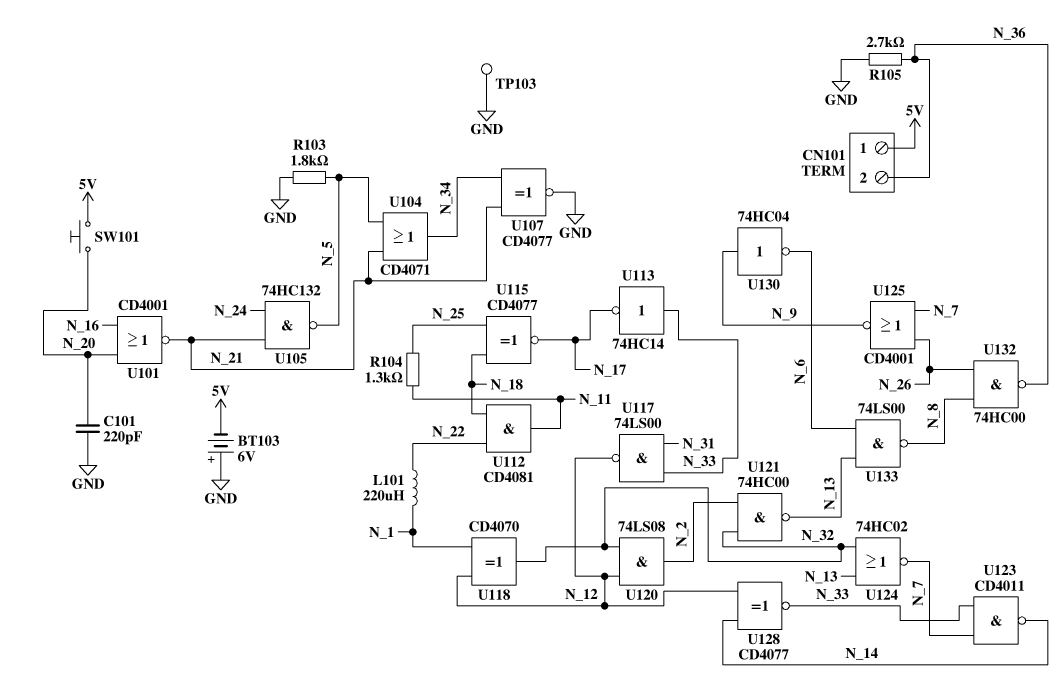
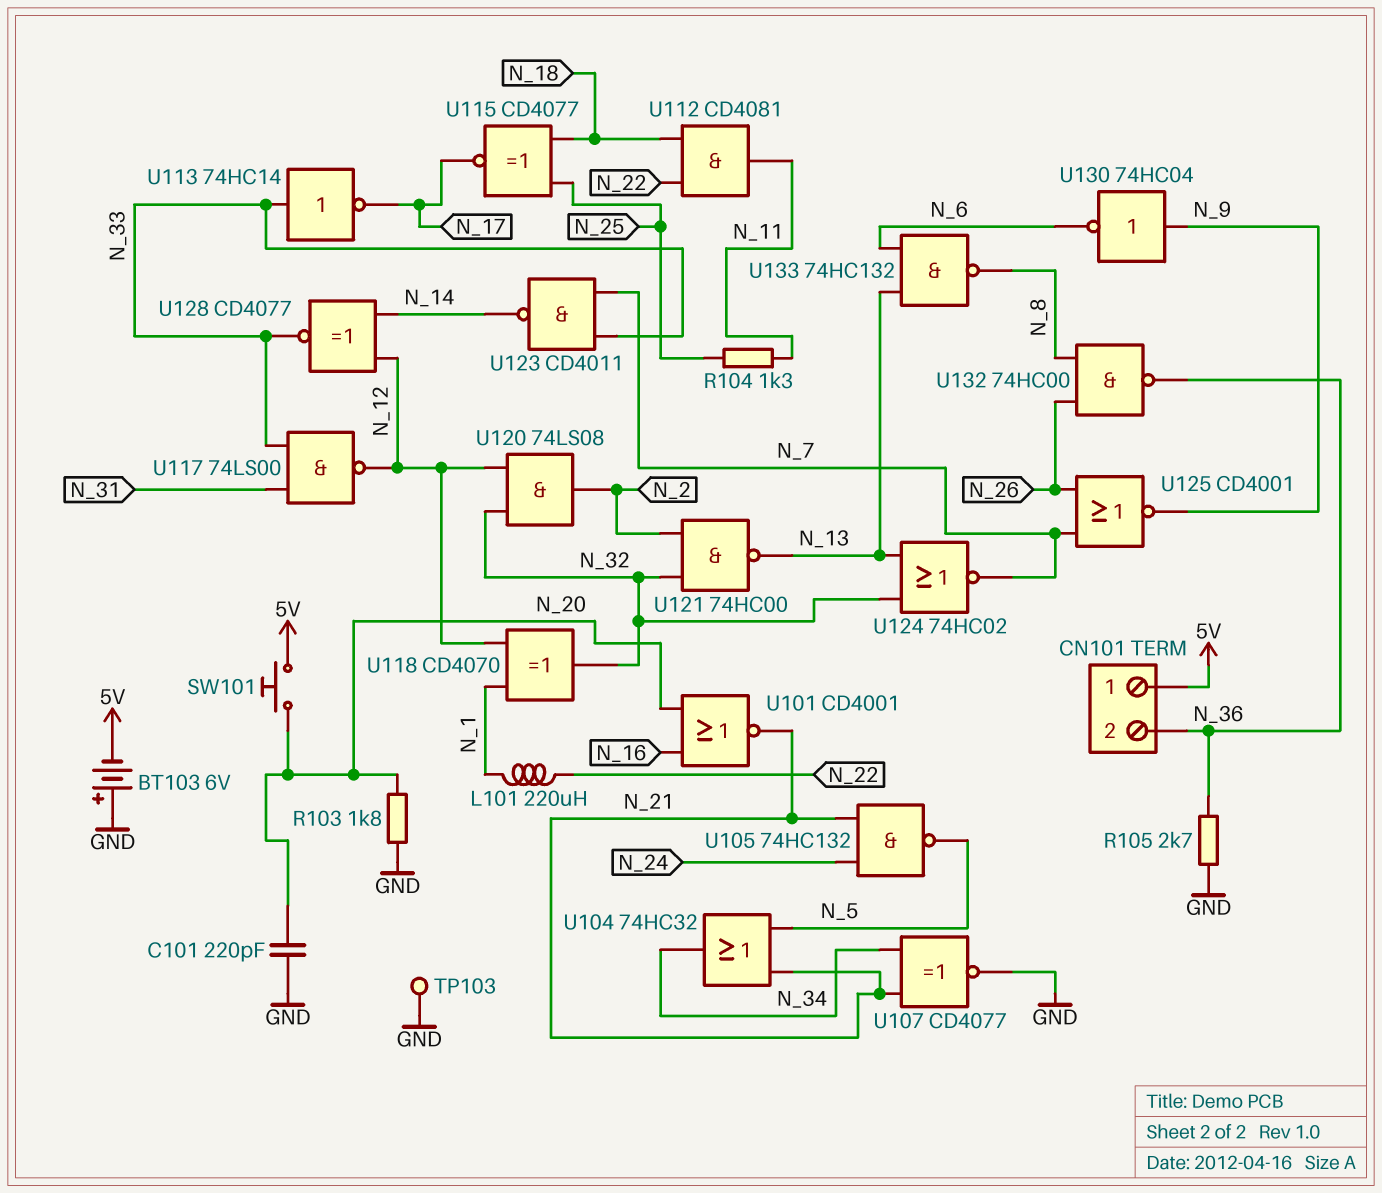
R103: 1.8k (GND, N_5) -> 1.8k (GND, N_20)
U104: OR CD4071 (in N_5, in N_21, out N_34) -> OR 74HC32 (in N_5, in N_21, out N_34)
U133: NAND 74LS00 (in N_6, in N_13, out N_8) -> NAND 74HC132 (in N_6, in N_13, out N_8)

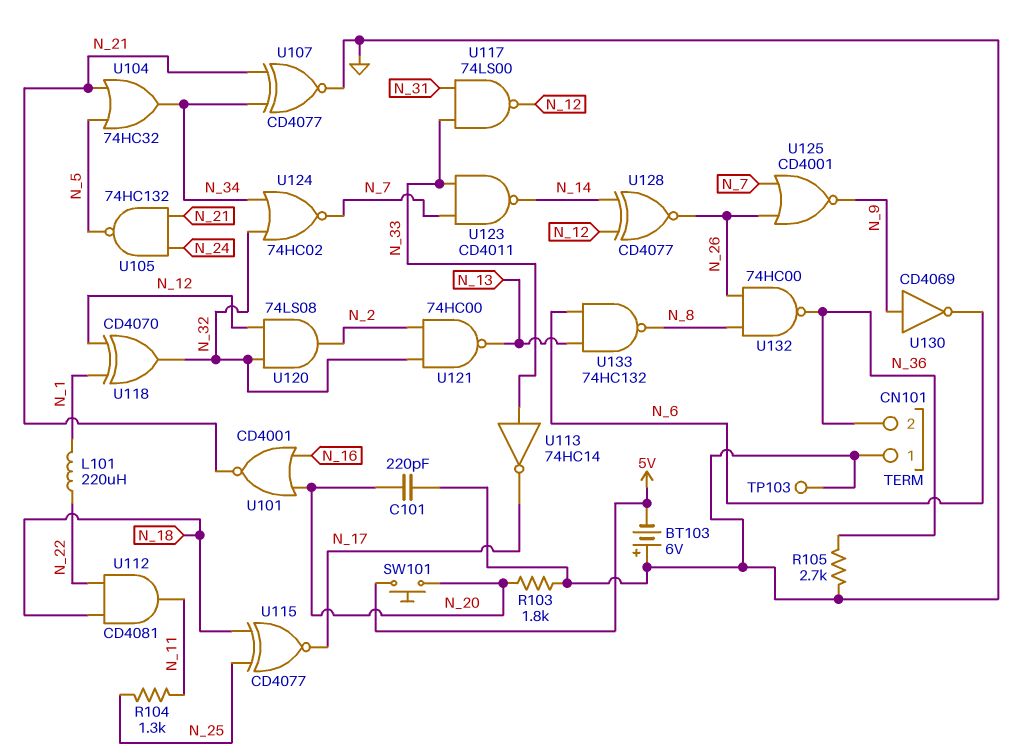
CN101 pin 1: 5V -> GND
U124: NOR 74HC02 (in N_13, in N_32, out N_7) -> NOR 74HC02 (in N_32, in N_34, out N_7)
U128: XNOR CD4077 (in N_12, in N_14, out N_33) -> XNOR CD4077 (in N_12, in N_14, out N_26)
U130: NOT 74HC04 (in N_9, out N_6) -> NOT CD4069 (in N_9, out N_6)

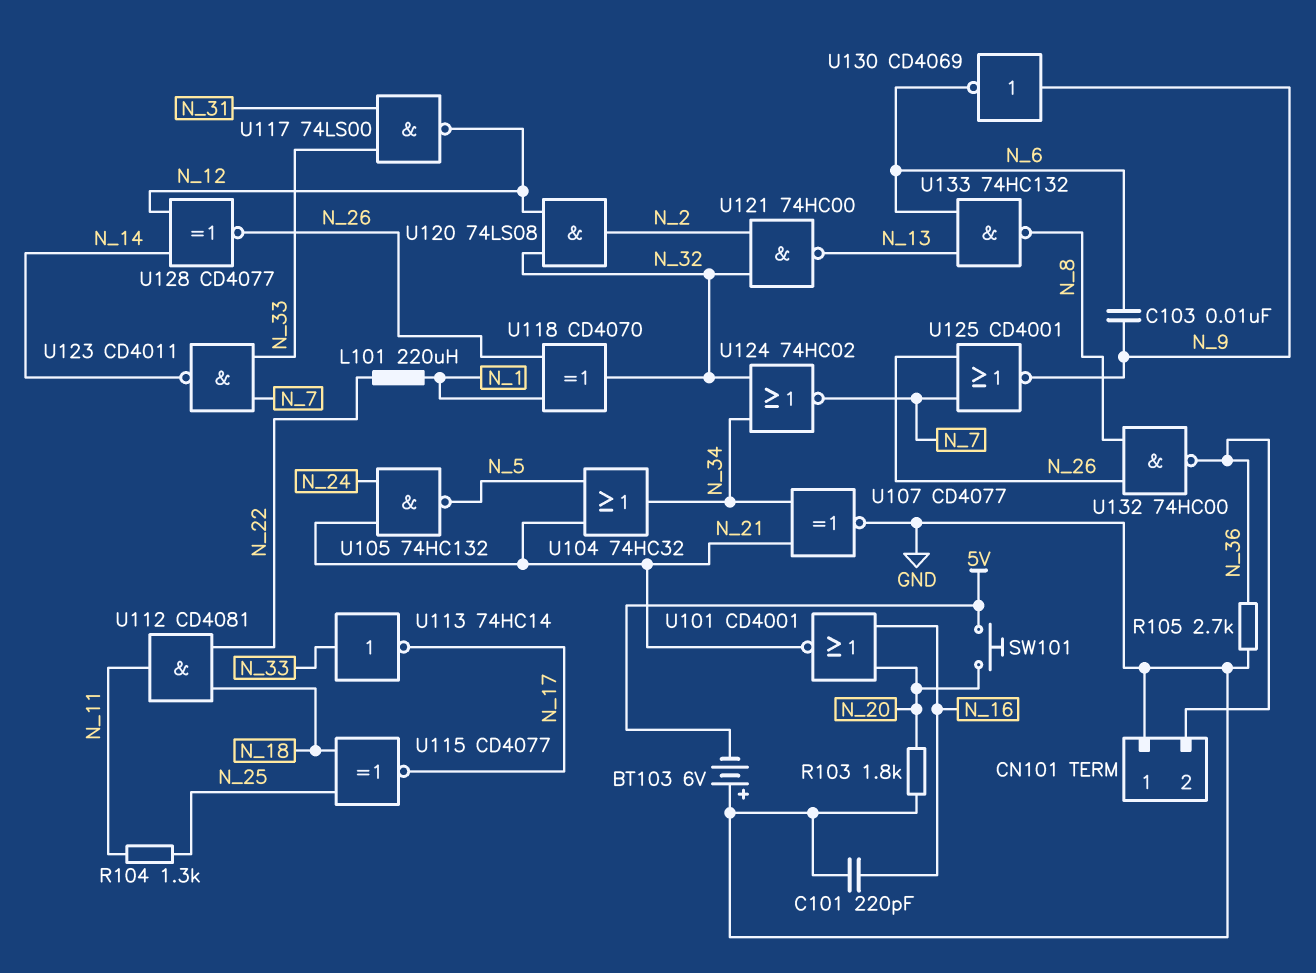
C101: 220pF (GND, N_20) -> 220pF (GND, N_16)
C103: none -> 10nF (N_6, N_9)
TP103: test point (GND) -> none
U118: XOR CD4070 (in N_1, in N_12, out N_32) -> XOR CD4070 (in N_1, in N_26, out N_32)

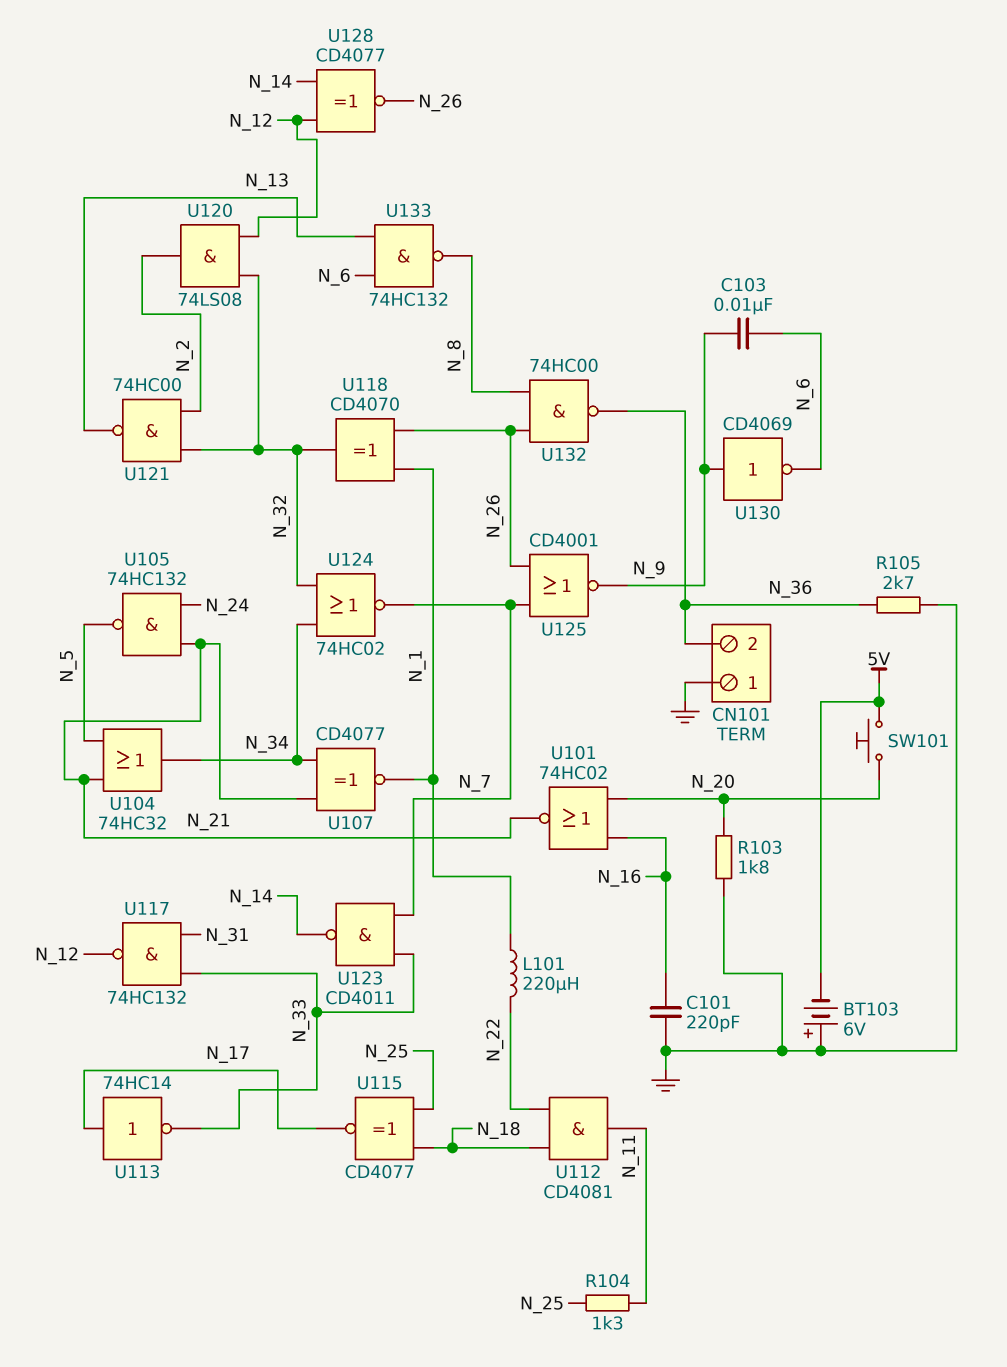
U101: NOR CD4001 (in N_16, in N_20, out N_21) -> NOR 74HC02 (in N_16, in N_20, out N_21)
U107: XNOR CD4077 (in N_21, in N_34, out GND) -> XNOR CD4077 (in N_21, in N_34, out N_1)
U113: NOT 74HC14 (in N_33, out N_17) -> NOT 74HC14 (in N_17, out N_33)
U117: NAND 74LS00 (in N_31, in N_33, out N_12) -> NAND 74HC132 (in N_31, in N_33, out N_12)

